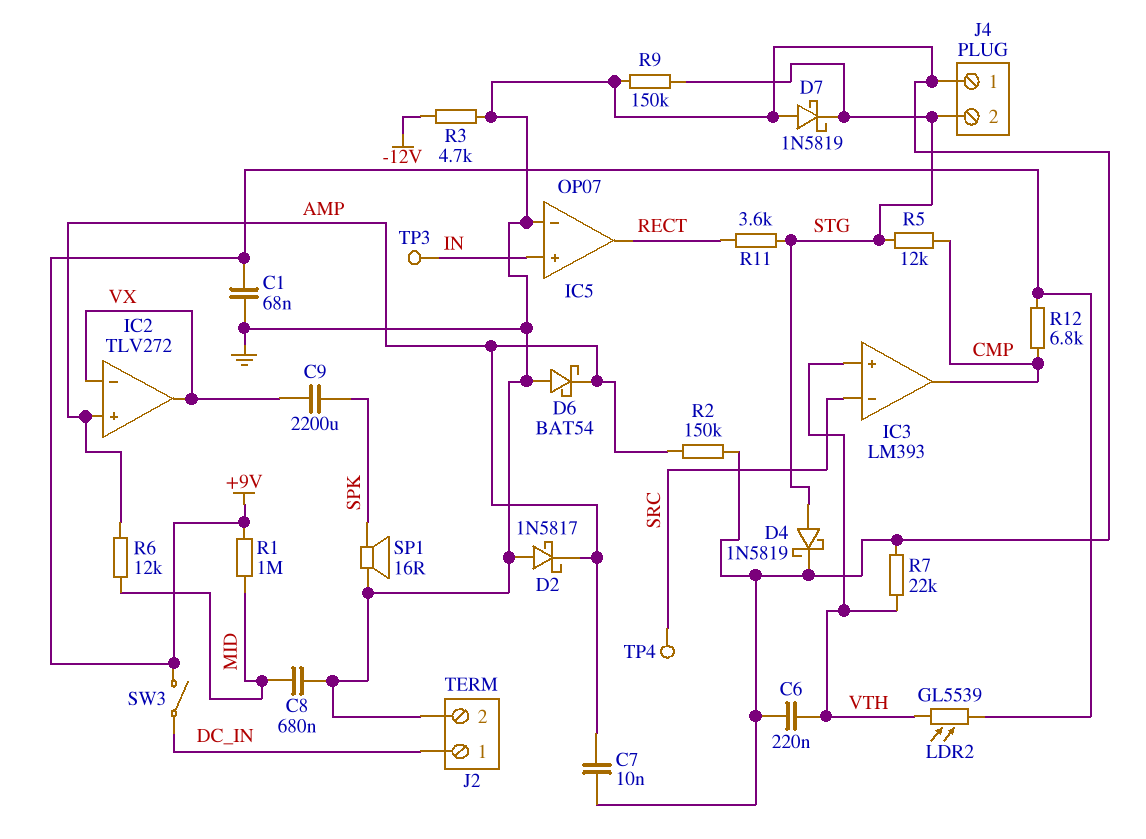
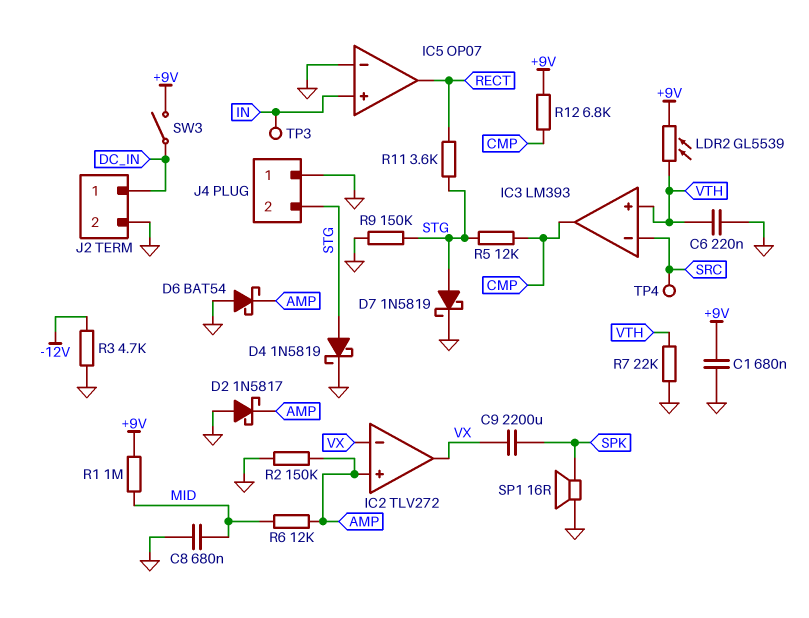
C1: 68nF (+9V, GND) -> 680nF (+9V, GND)
C7: 10nF (AMP, GND) -> none
D7: schottky 1N5819 (A GND, K STG) -> schottky 1N5819 (A STG, K GND)

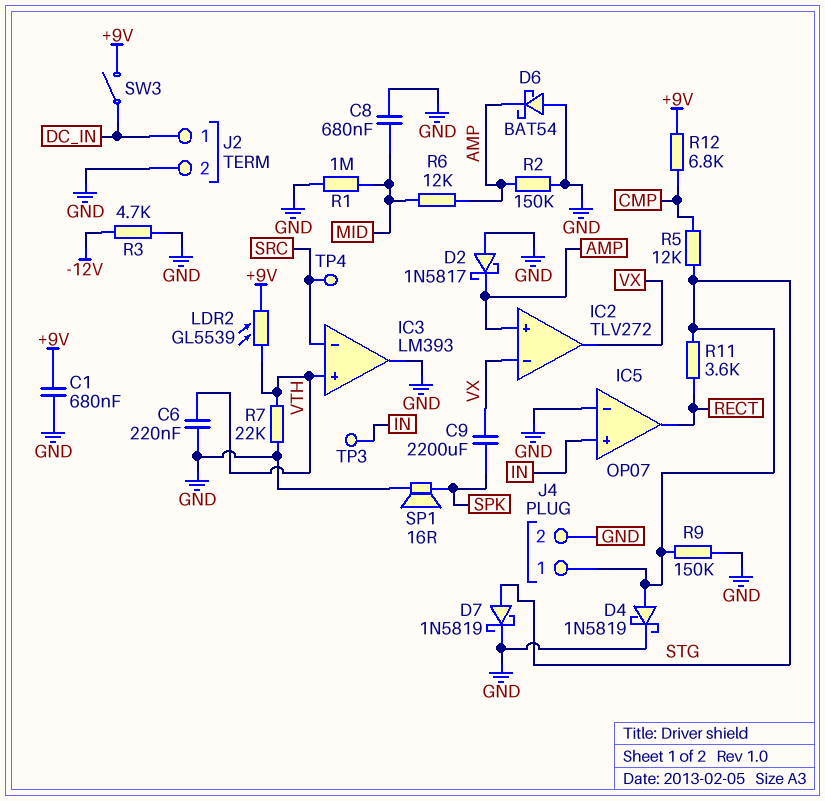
IC3 pin out: CMP -> GND
J4 pin 1: GND -> STG
J4 pin 2: STG -> GND
R1: 1M (+9V, MID) -> 1M (GND, MID)

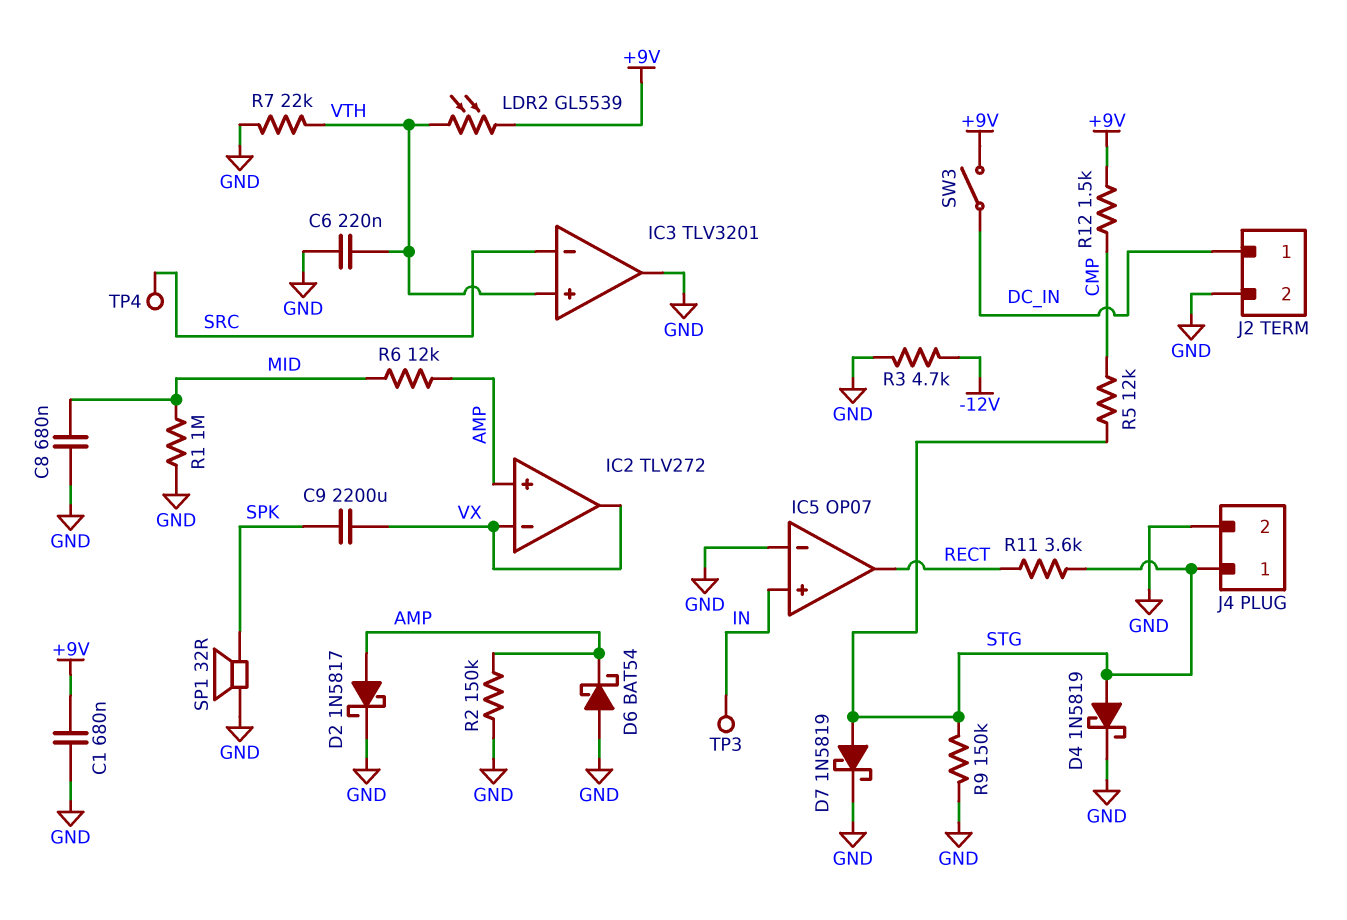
D2: schottky 1N5817 (A GND, K AMP) -> schottky 1N5817 (A AMP, K GND)
IC3: LM393 -> TLV3201
R12: 6.8k (+9V, CMP) -> 1.5k (+9V, CMP)
SP1: speaker 16R (GND, SPK) -> speaker 32R (GND, SPK)

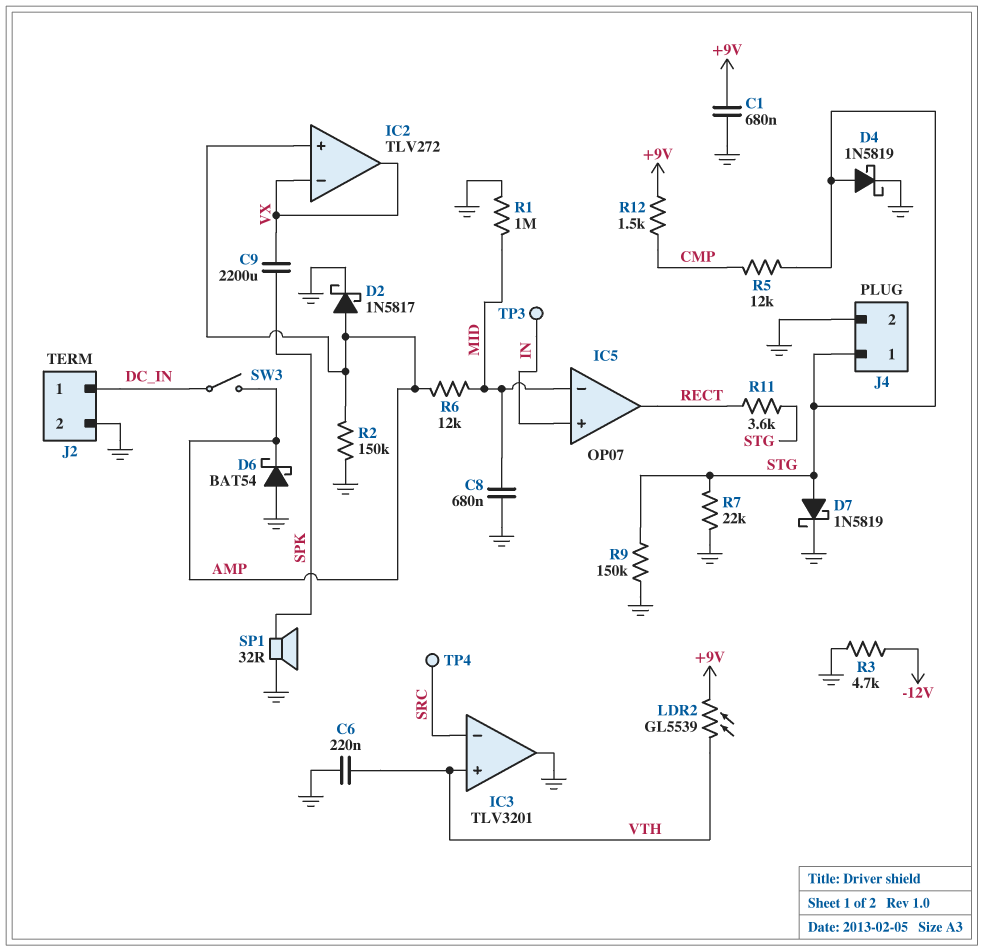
IC5 pin in-: GND -> MID
R7: 22k (GND, VTH) -> 22k (GND, STG)
SW3: switch (+9V, DC_IN) -> switch (AMP, DC_IN)

